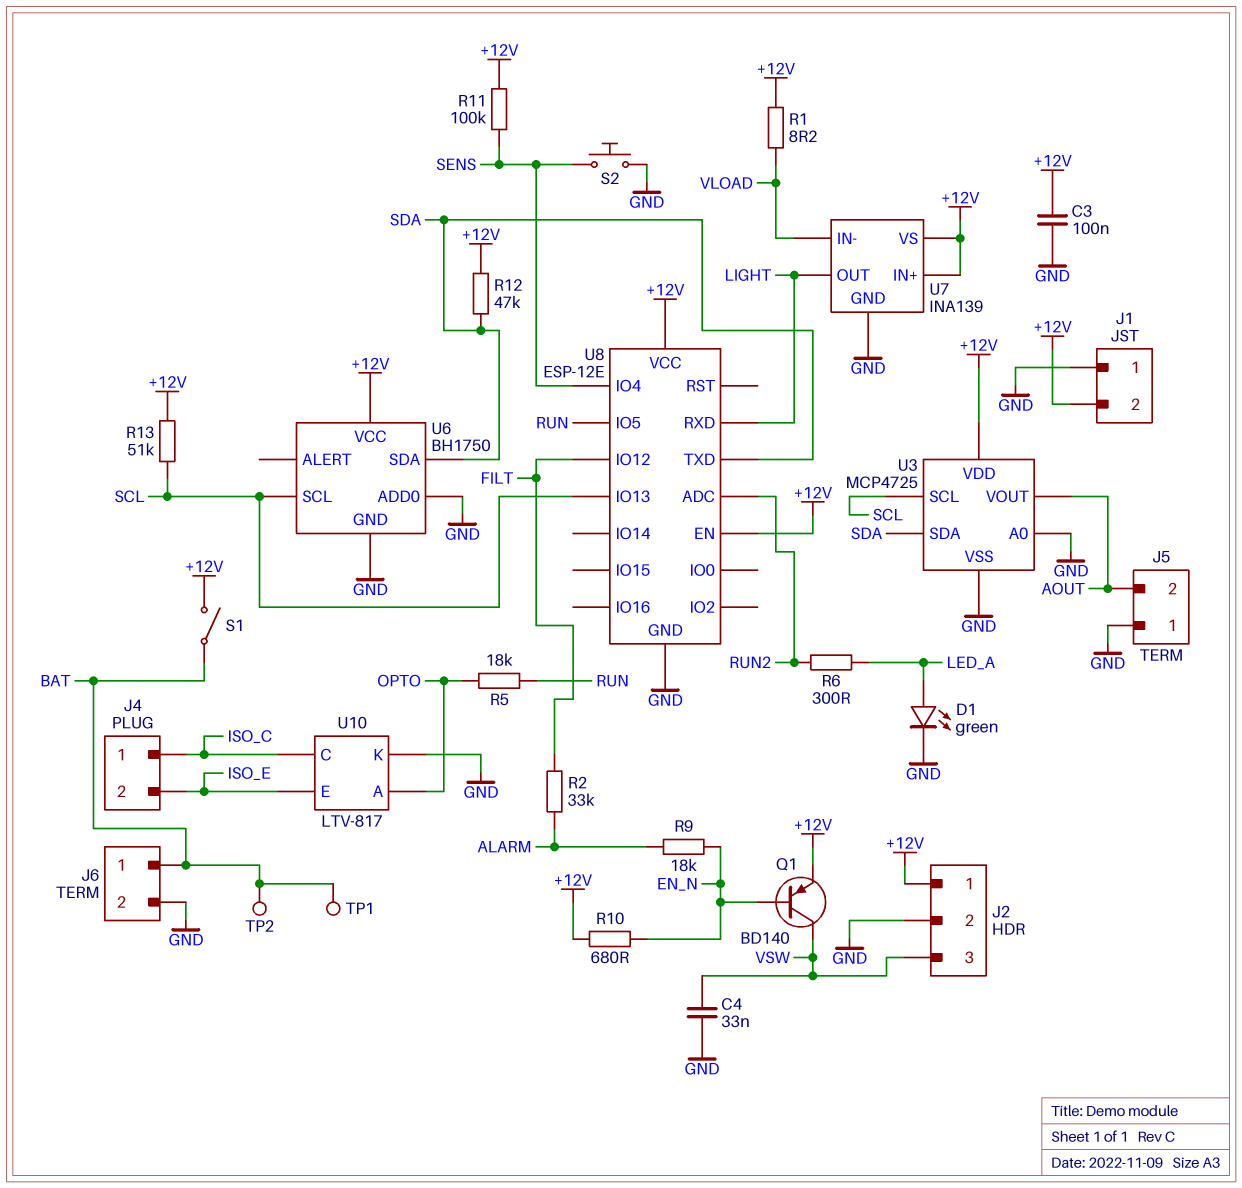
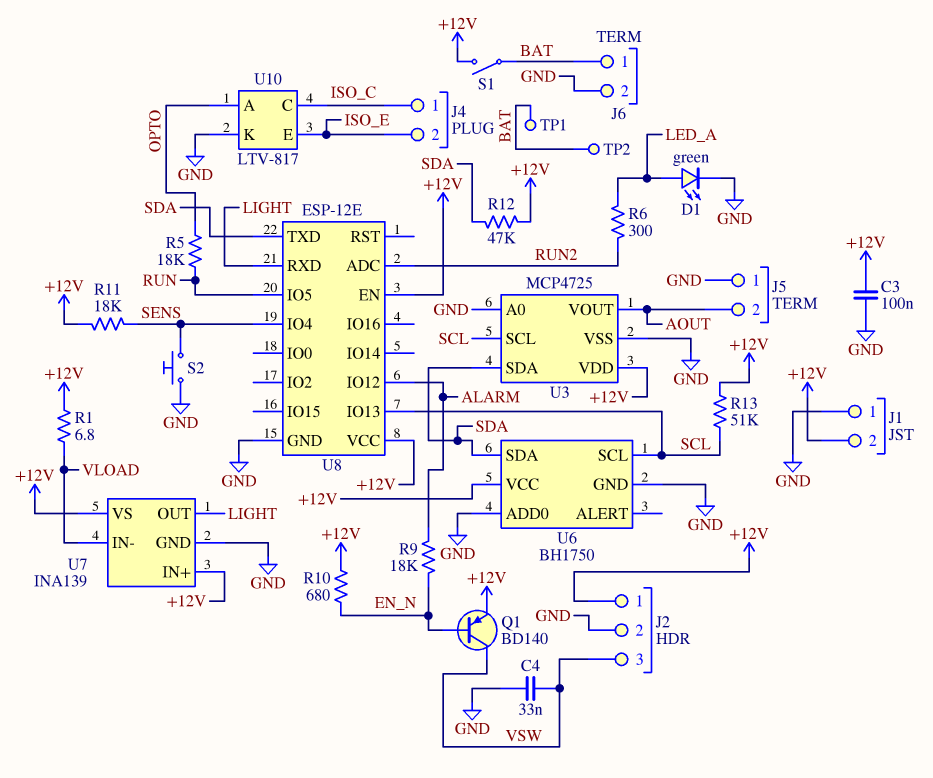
R1: 8.2 (+12V, VLOAD) -> 6.8 (+12V, VLOAD)
R2: 33k (ALARM, FILT) -> none
R11: 100k (+12V, SENS) -> 18k (+12V, SENS)
U8 pin IO12: FILT -> ALARM

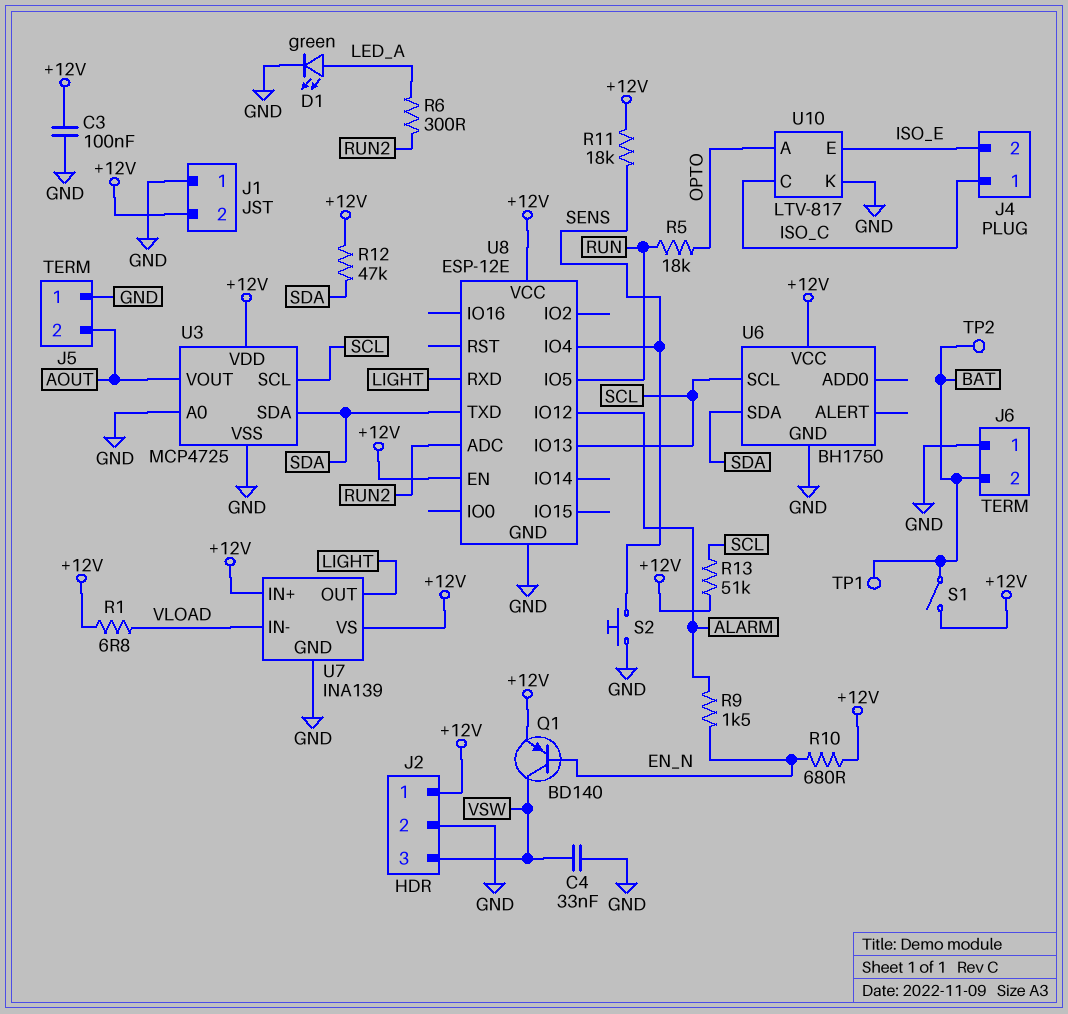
J6 pin 1: BAT -> GND
J6 pin 2: GND -> BAT
R9: 18k (ALARM, EN_N) -> 1.5k (ALARM, EN_N)
U6 pin ADD0: GND -> none

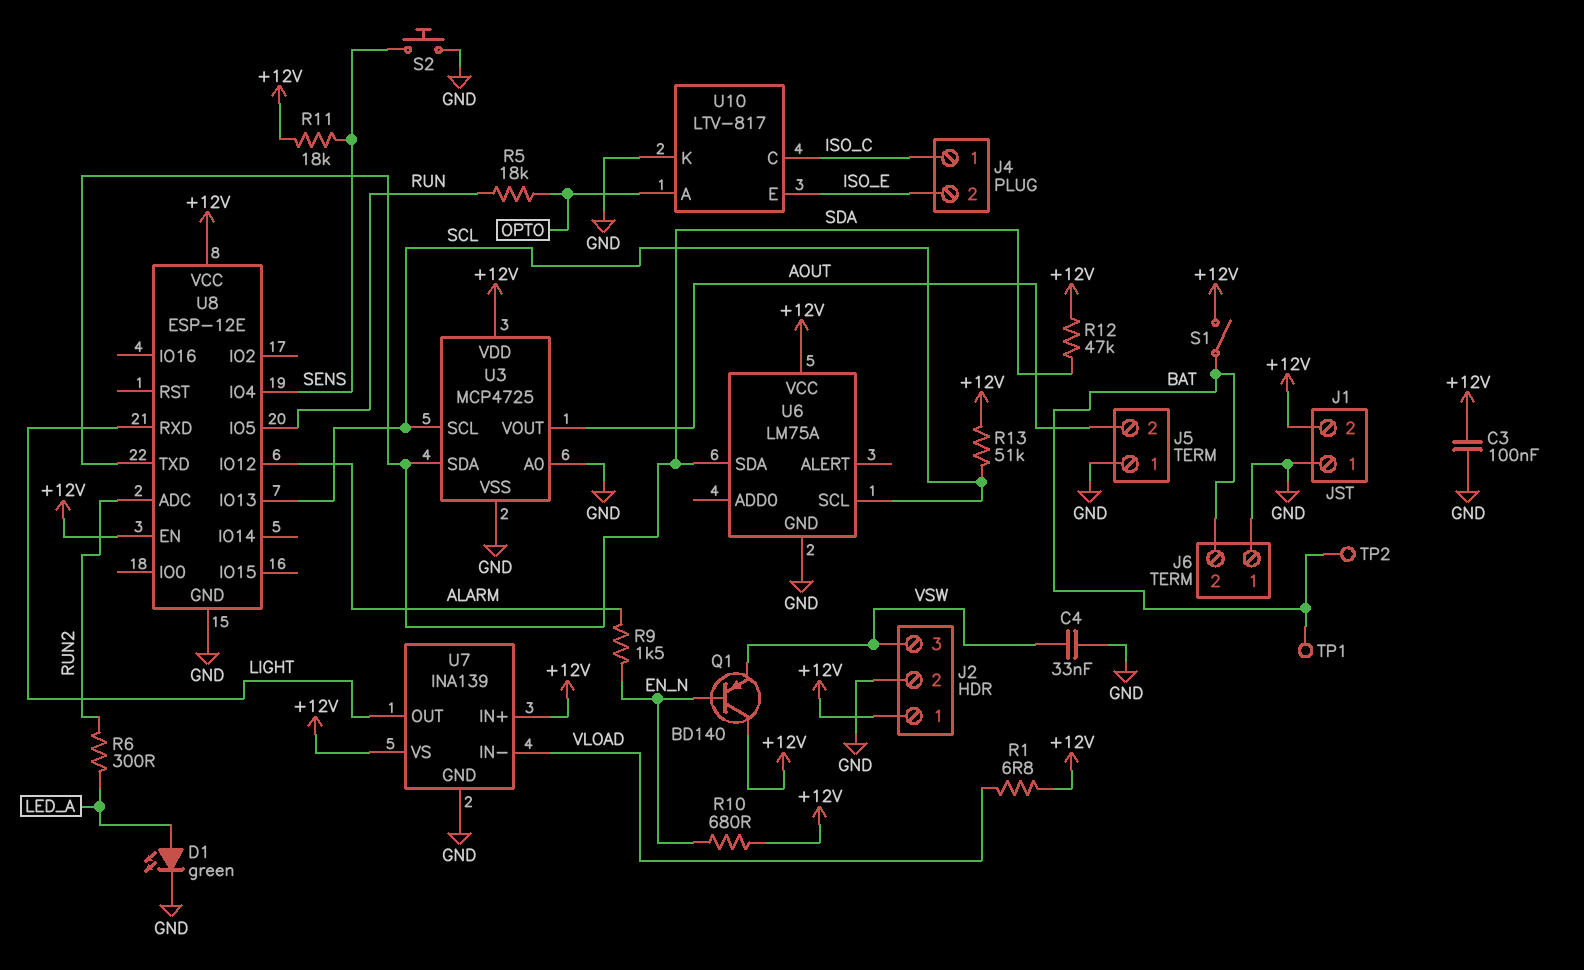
Q1: PNP BD140 (B EN_N, C VSW, E +12V) -> PNP BD140 (B EN_N, C +12V, E VSW)
U6: BH1750 -> LM75A

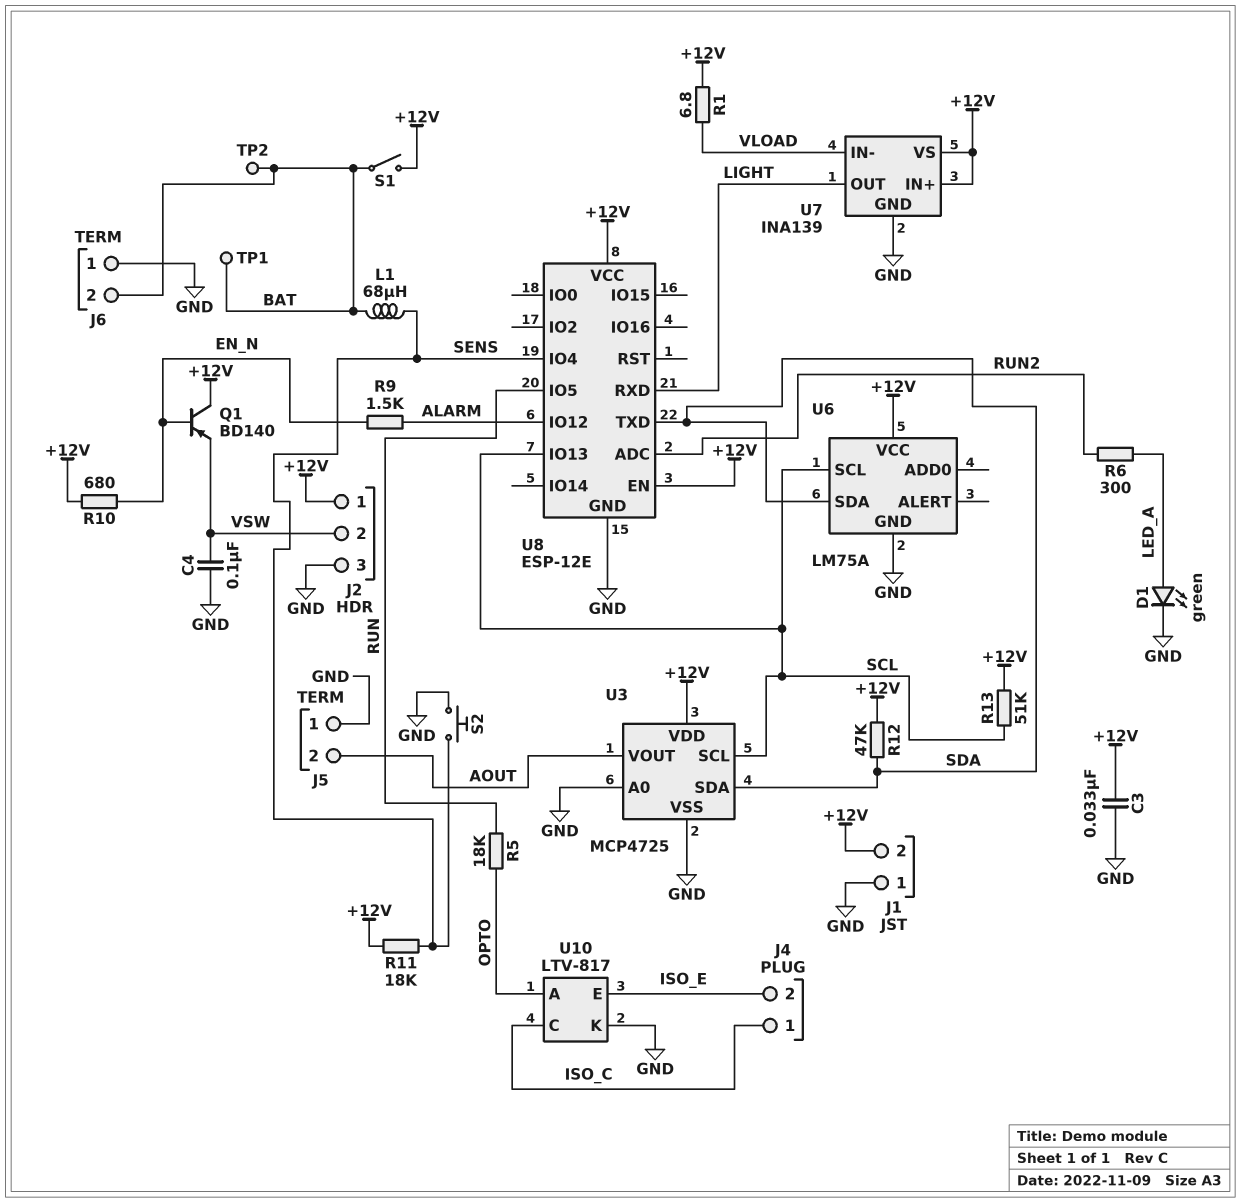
C3: 100nF (+12V, GND) -> 33nF (+12V, GND)
C4: 33nF (GND, VSW) -> 100nF (GND, VSW)
J2 pin 2: GND -> VSW
J2 pin 3: VSW -> GND
L1: none -> 68uH (BAT, SENS)

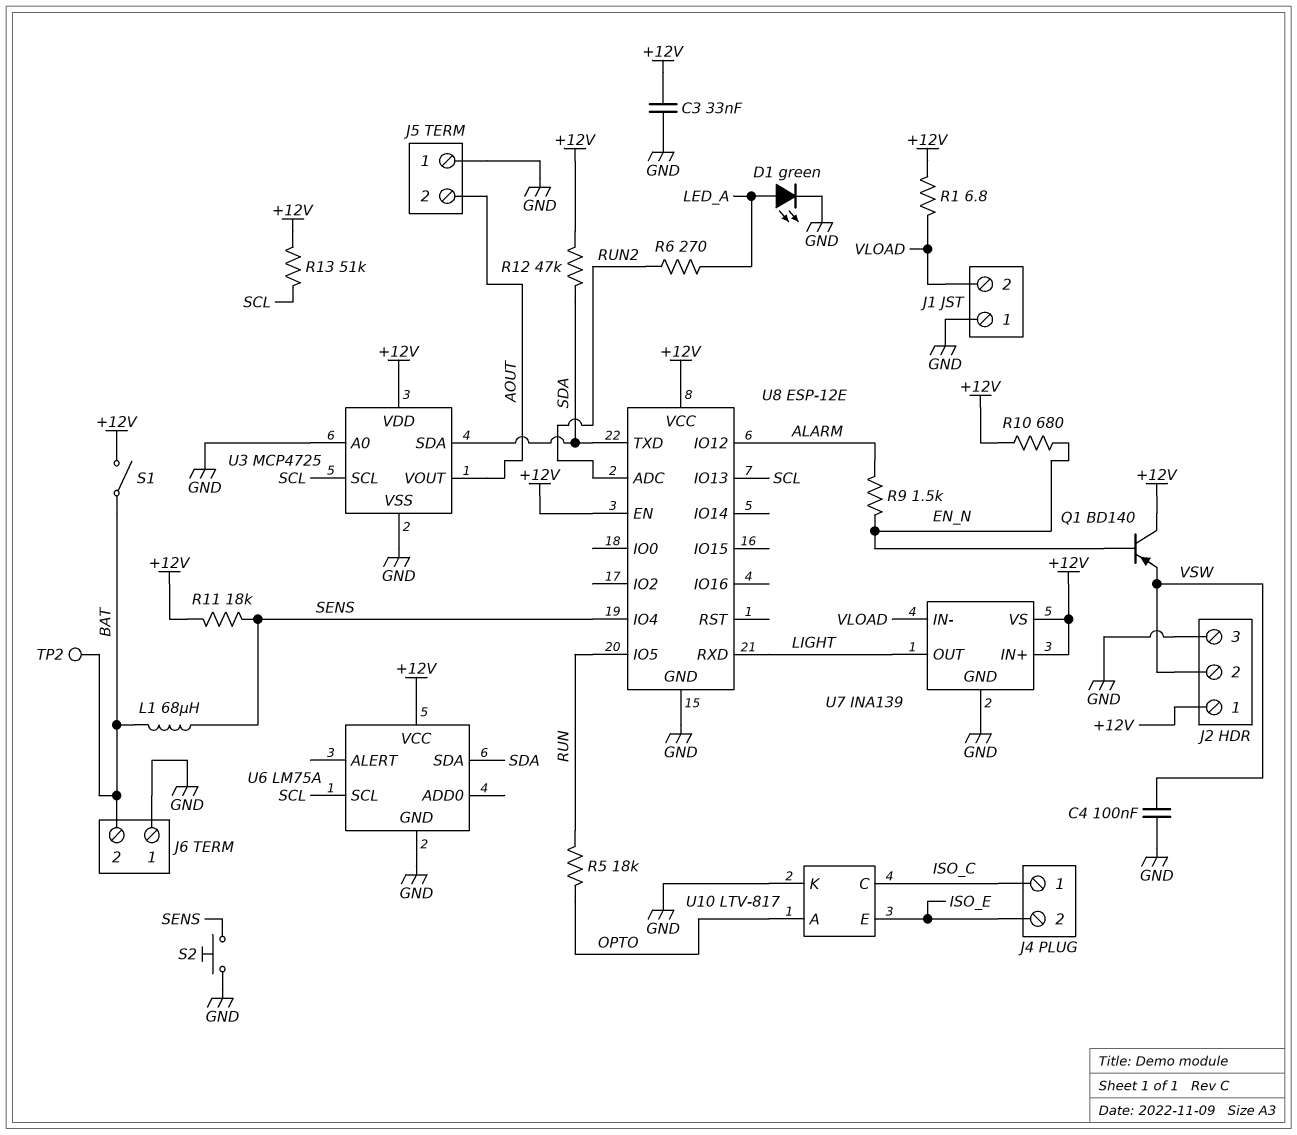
J1 pin 2: +12V -> VLOAD
R6: 300 (LED_A, RUN2) -> 270 (LED_A, RUN2)
TP1: test point (BAT) -> none

